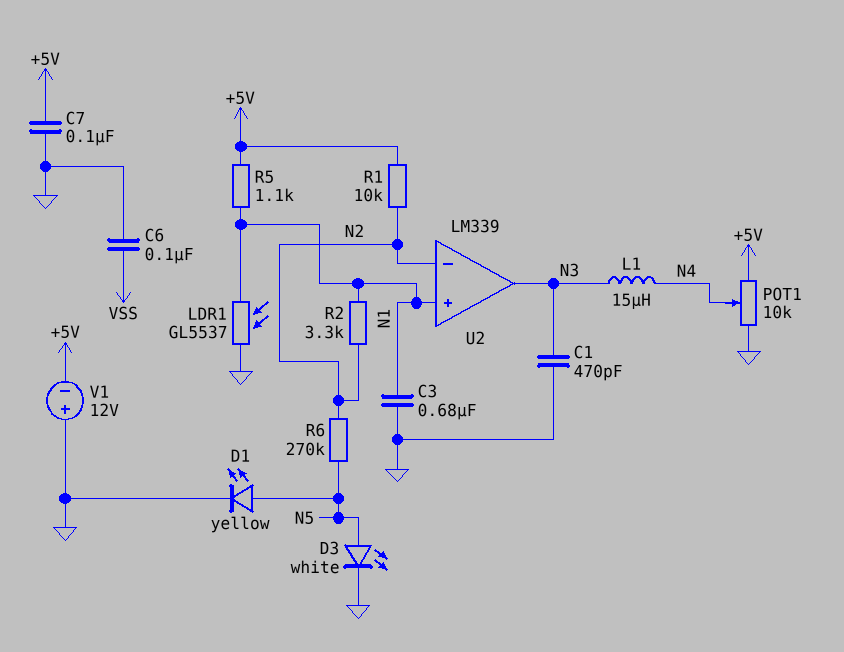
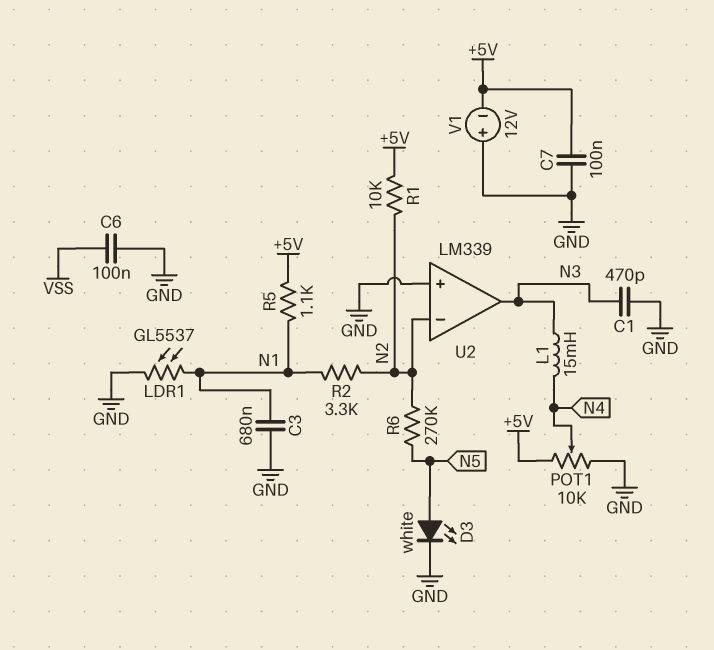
D1: LED yellow (A N5, K GND) -> none
L1: 15uH (N3, N4) -> 15mH (N3, N4)
U2 pin in+: N1 -> GND

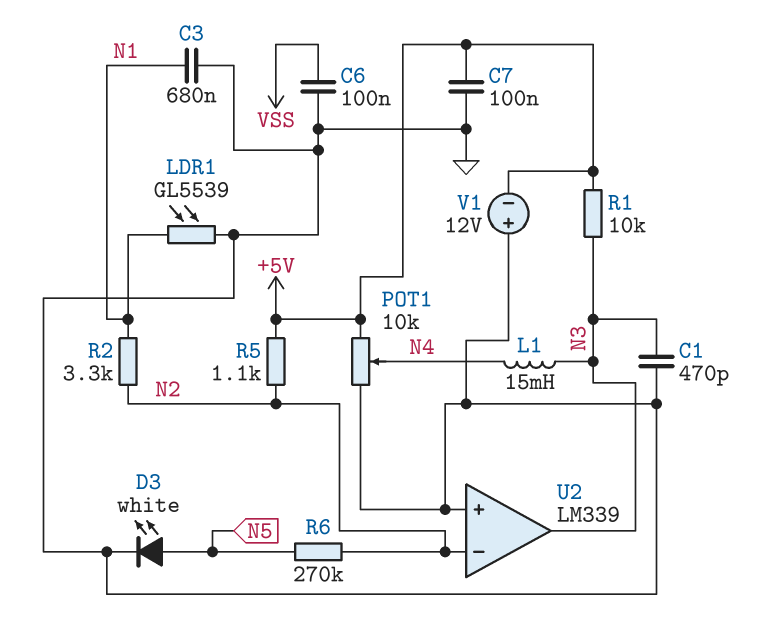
LDR1: GL5537 (GND, N1) -> GL5539 (GND, N1)
R1: 10k (+5V, N2) -> 10k (+5V, N3)
R5: 1.1k (+5V, N1) -> 1.1k (+5V, N2)

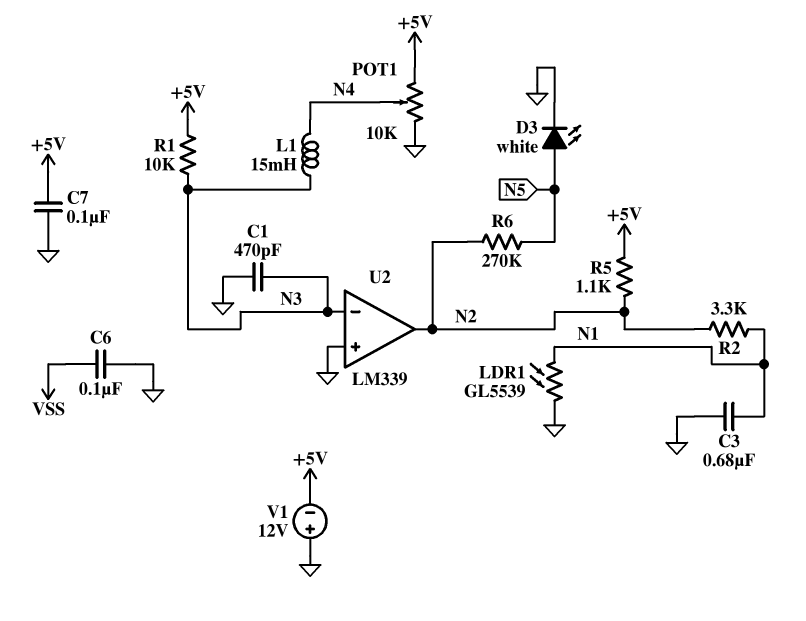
U2 pin in-: N2 -> N3
U2 pin out: N3 -> N2

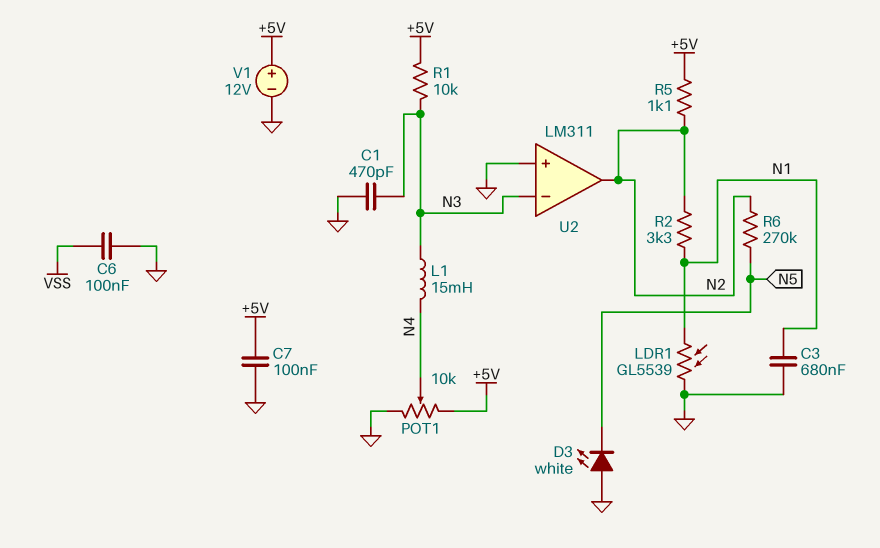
D3: LED white (A N5, K GND) -> LED white (A GND, K N5)
U2: LM339 -> LM311
V1: 12V (plus GND, minus +5V) -> 12V (plus +5V, minus GND)

